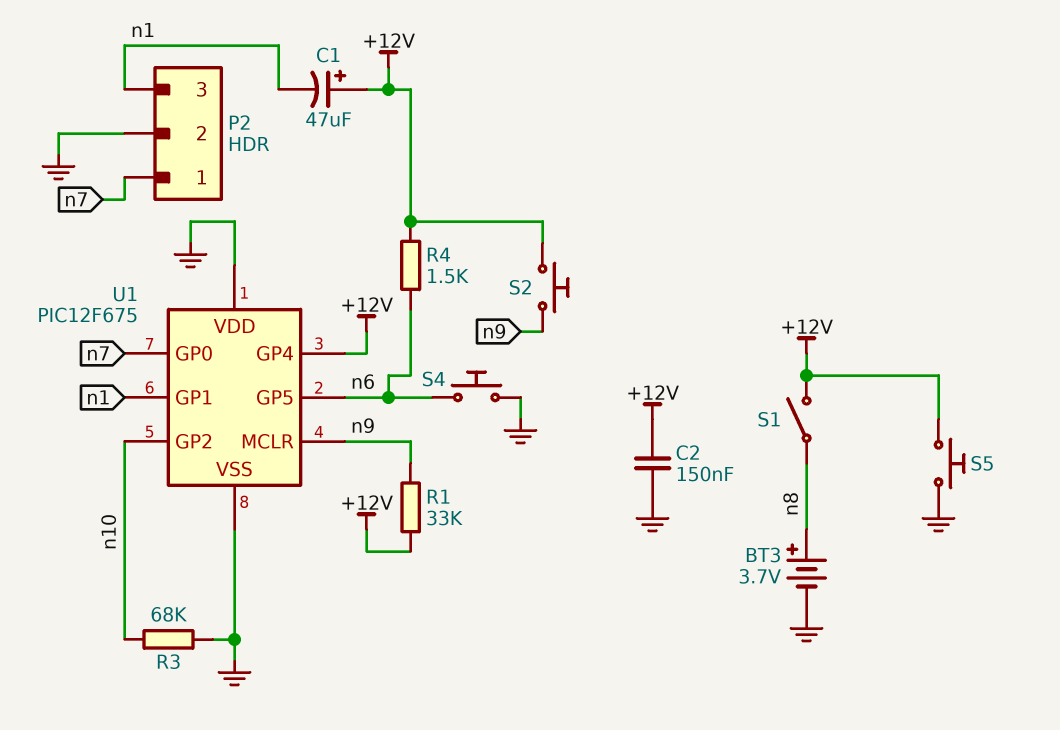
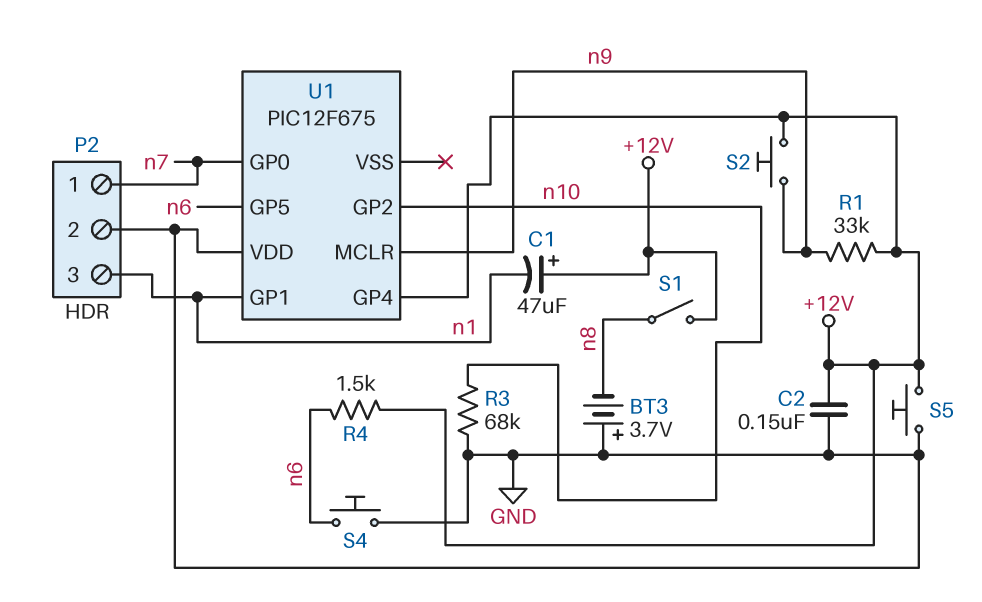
BT3: 3.7V (plus n8, minus GND) -> 3.7V (plus GND, minus n8)
U1 pin VSS: GND -> none

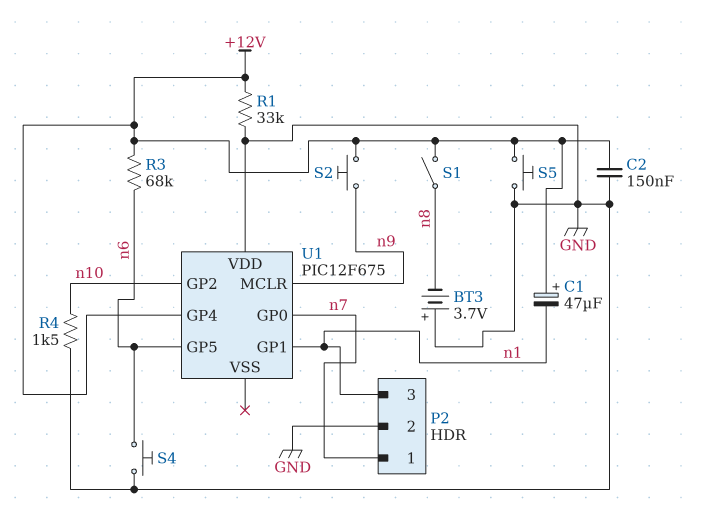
R1: 33k (+12V, n9) -> 33k (+12V, GND)
R3: 68k (GND, n10) -> 68k (+12V, n6)
R4: 1.5k (+12V, n6) -> 1.5k (GND, n10)

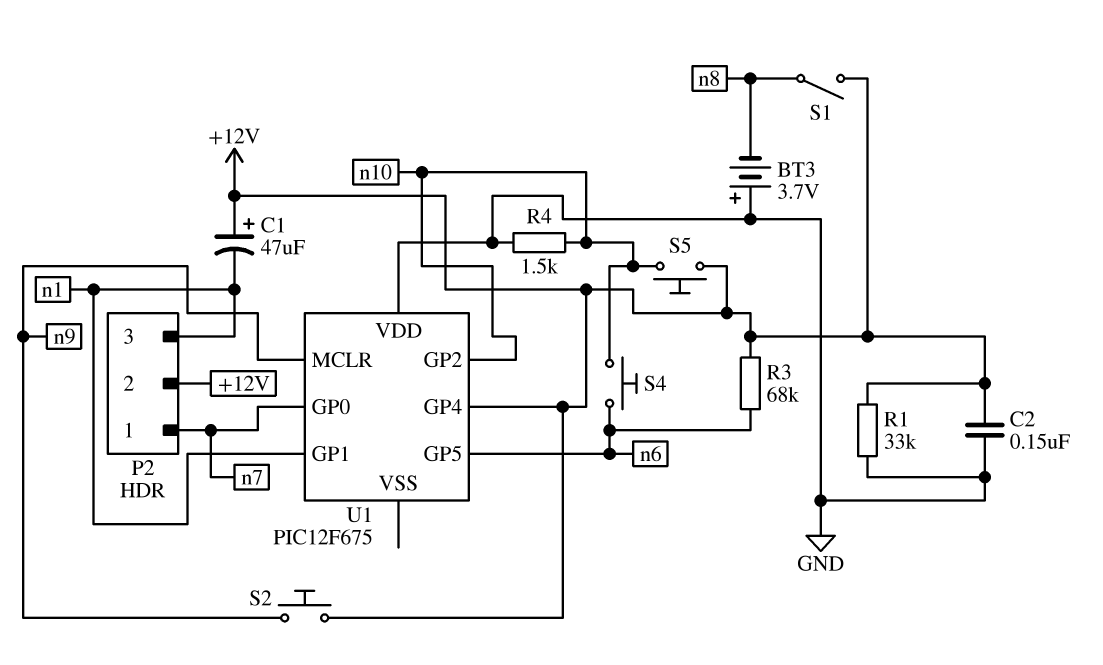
P2 pin 2: GND -> +12V
S4: button (GND, n6) -> button (n6, n10)
S5: button (+12V, GND) -> button (+12V, n10)

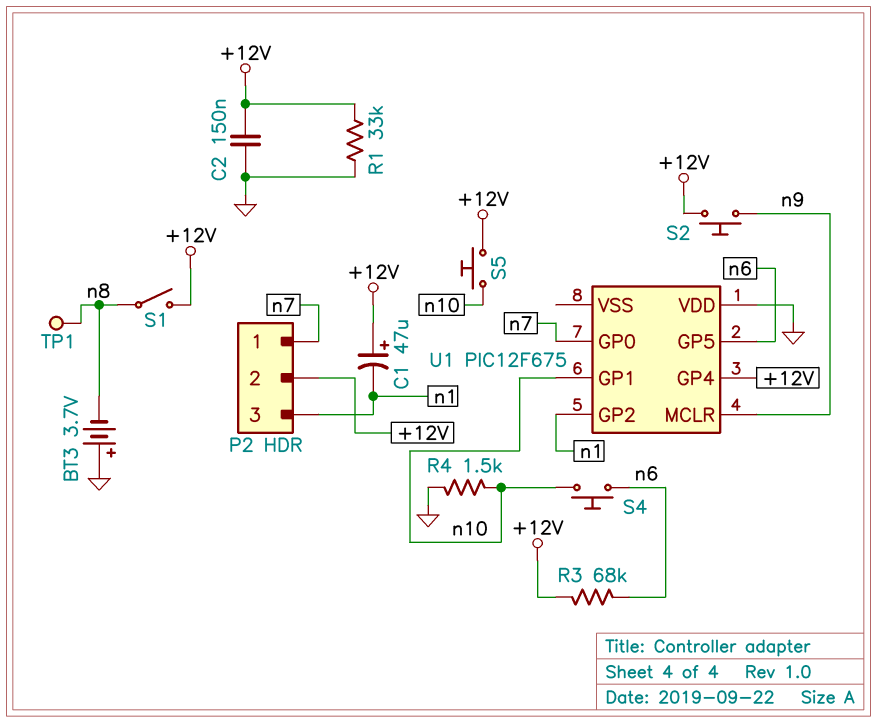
TP1: none -> test point (n8)
U1 pin GP1: n1 -> n10
U1 pin GP2: n10 -> n1

